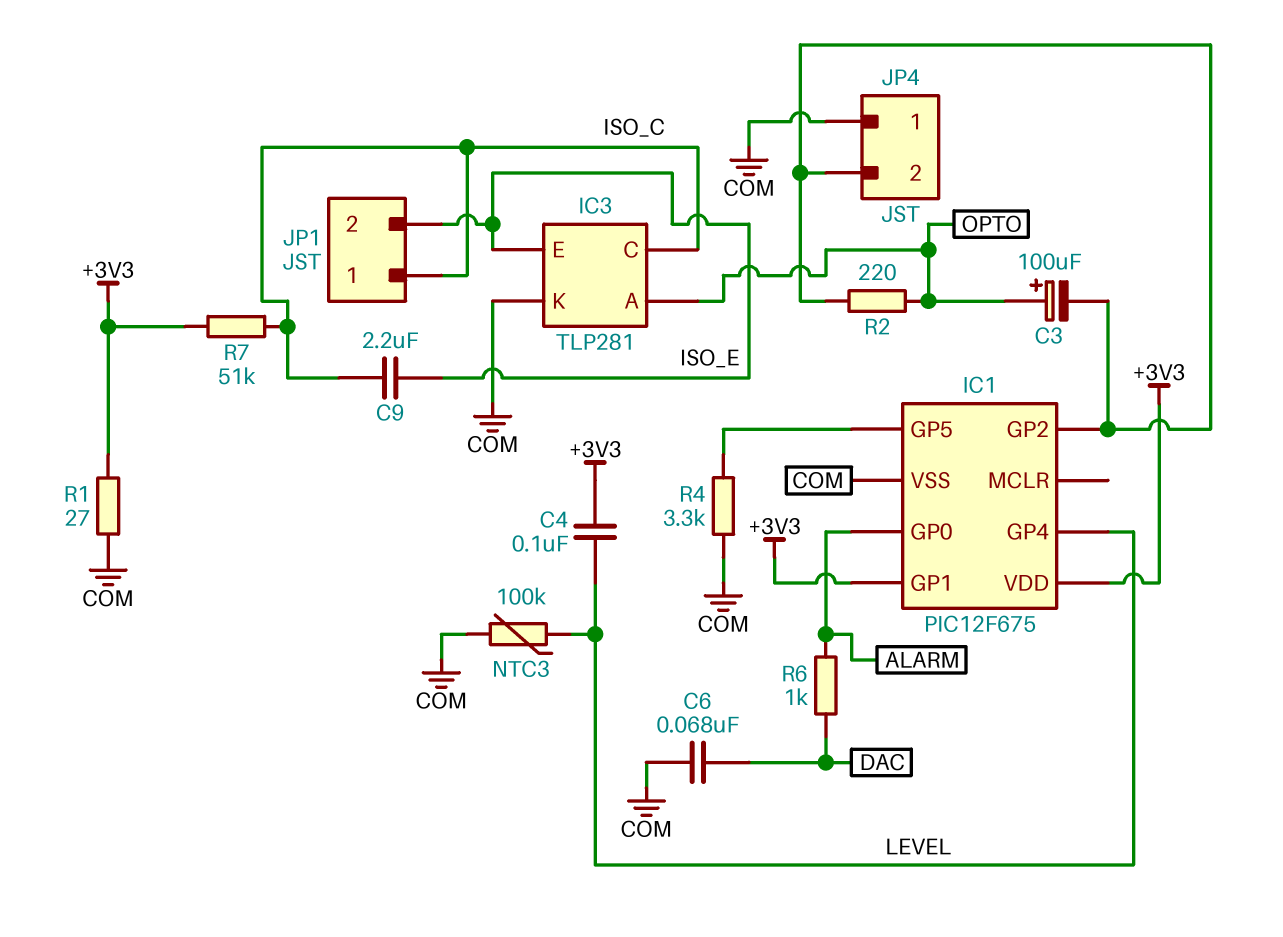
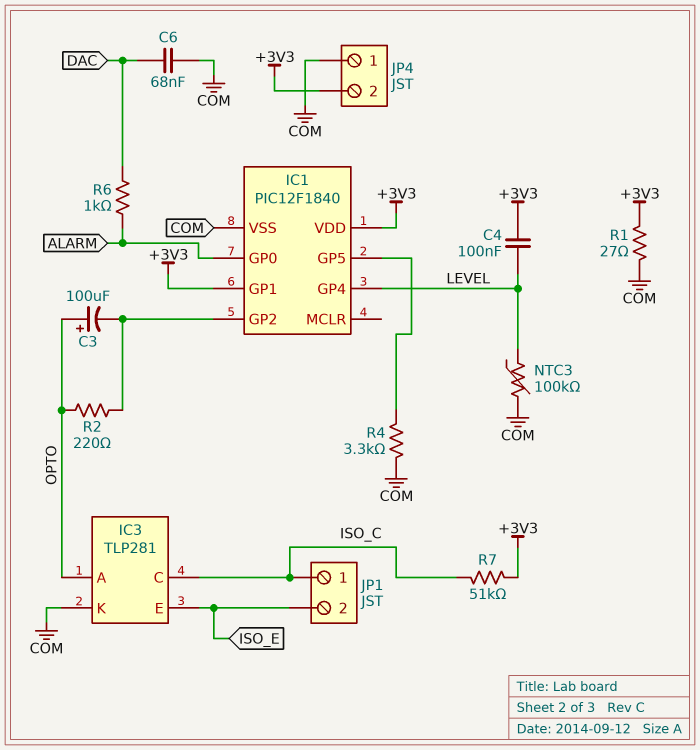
C9: 2.2uF (ISO_C, ISO_E) -> none
IC1: PIC12F675 -> PIC12F1840
JP4 pin 2: IC1/GP2 -> +3V3

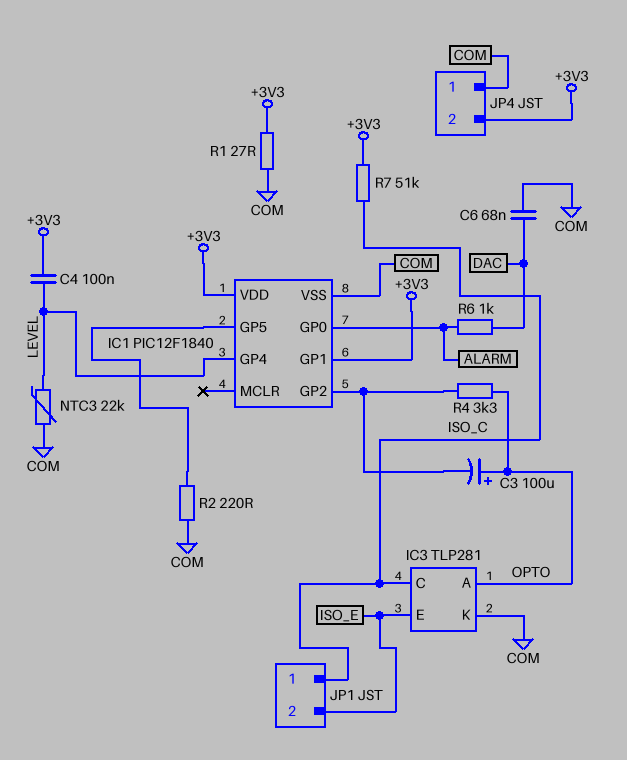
NTC3: 100k (COM, LEVEL) -> 22k (COM, LEVEL)
R2: 220 (IC1/GP2, OPTO) -> 220 (COM, IC1/GP5)
R4: 3.3k (COM, IC1/GP5) -> 3.3k (IC1/GP2, OPTO)

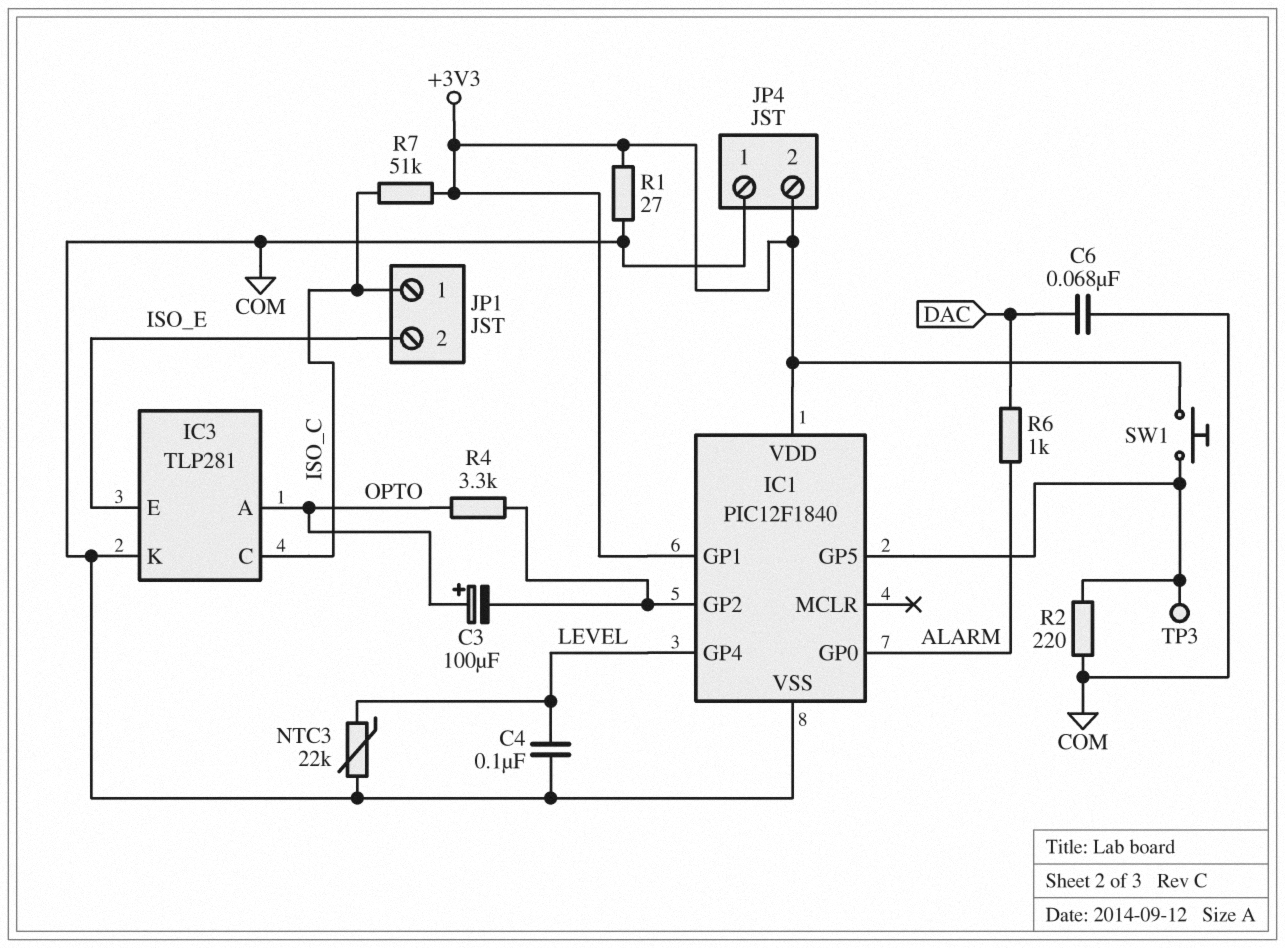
C4: 100nF (+3V3, LEVEL) -> 100nF (COM, LEVEL)
SW1: none -> button (+3V3, IC1/GP5)
TP3: none -> test point (IC1/GP5)

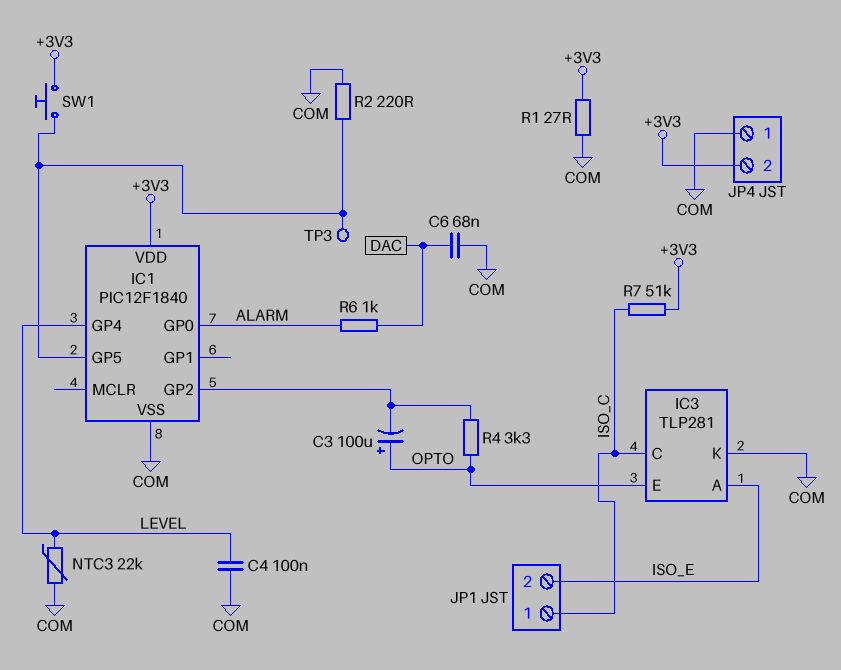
IC1 pin GP1: +3V3 -> none
IC3 pin A: OPTO -> ISO_E
IC3 pin E: ISO_E -> OPTO

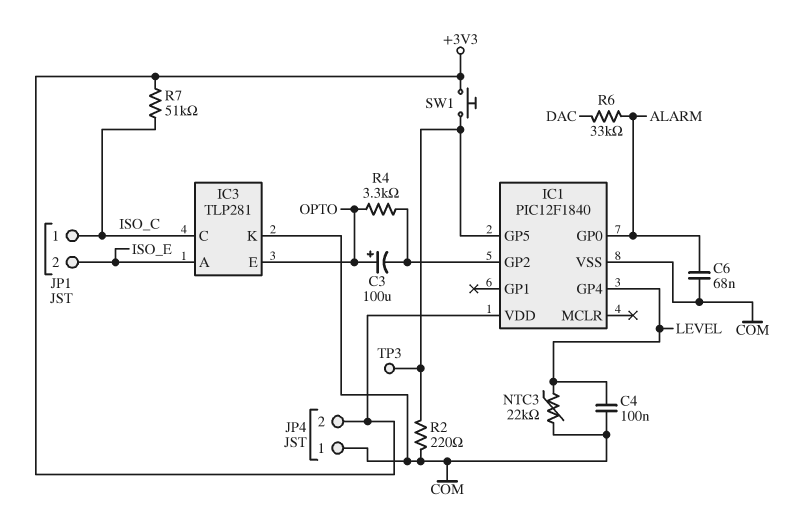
C6: 68nF (COM, DAC) -> 68nF (ALARM, COM)
R1: 27 (+3V3, COM) -> none
R6: 1k (ALARM, DAC) -> 33k (ALARM, DAC)

